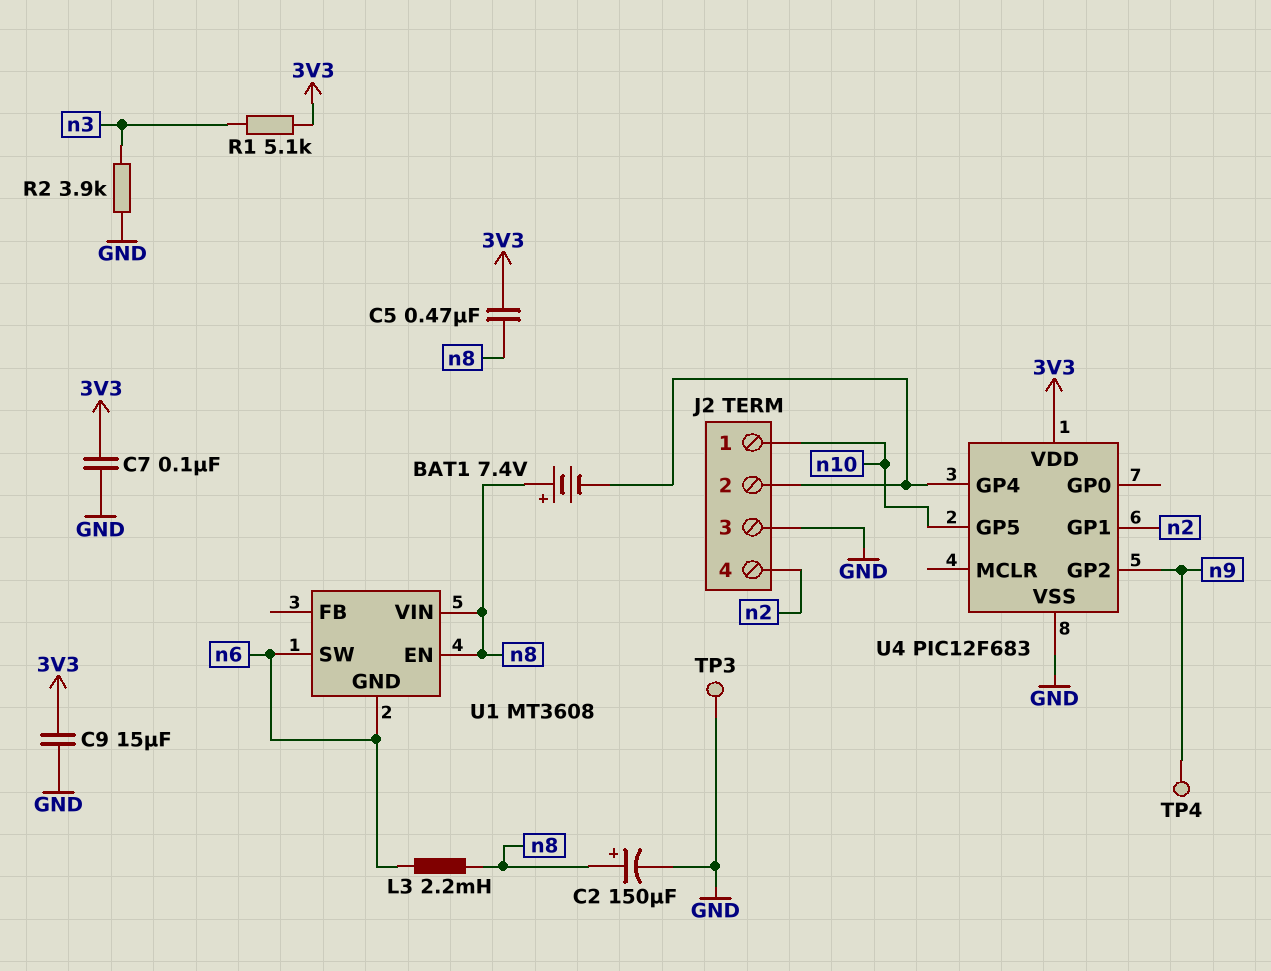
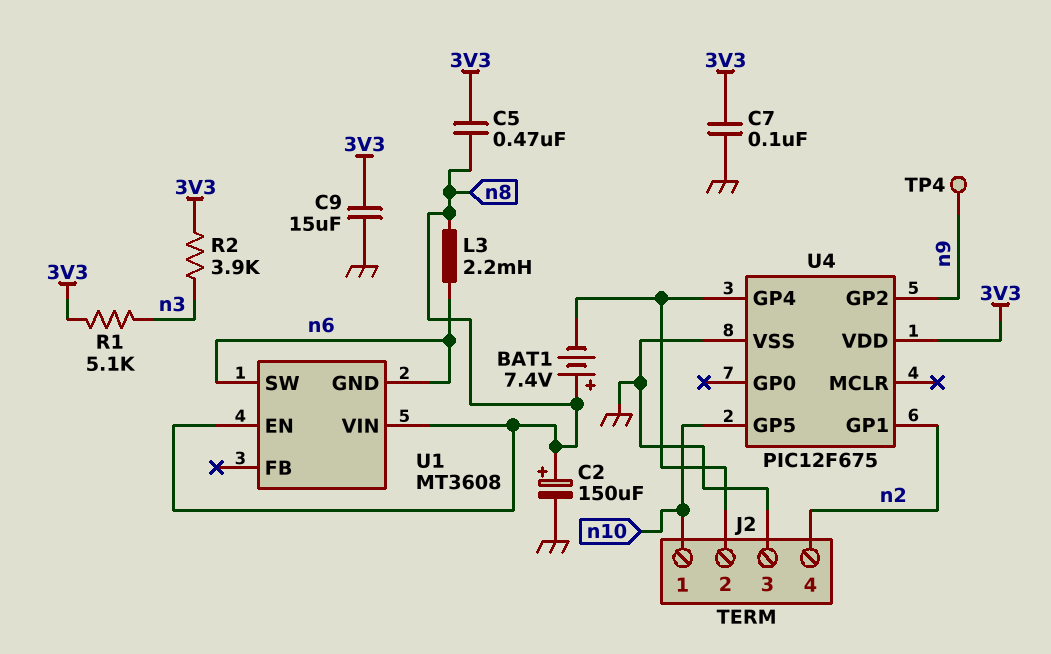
R2: 3.9k (GND, n3) -> 3.9k (3V3, n3)
TP3: test point (GND) -> none
U4: PIC12F683 -> PIC12F675

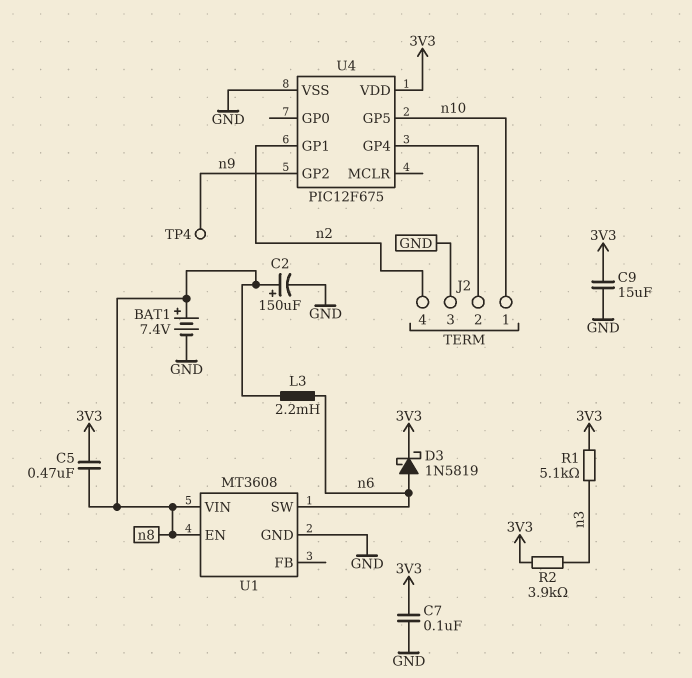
BAT1: 7.4V (plus n8, minus J2/2) -> 7.4V (plus n8, minus GND)
D3: none -> schottky 1N5819 (A n6, K 3V3)
U1 pin GND: n6 -> GND

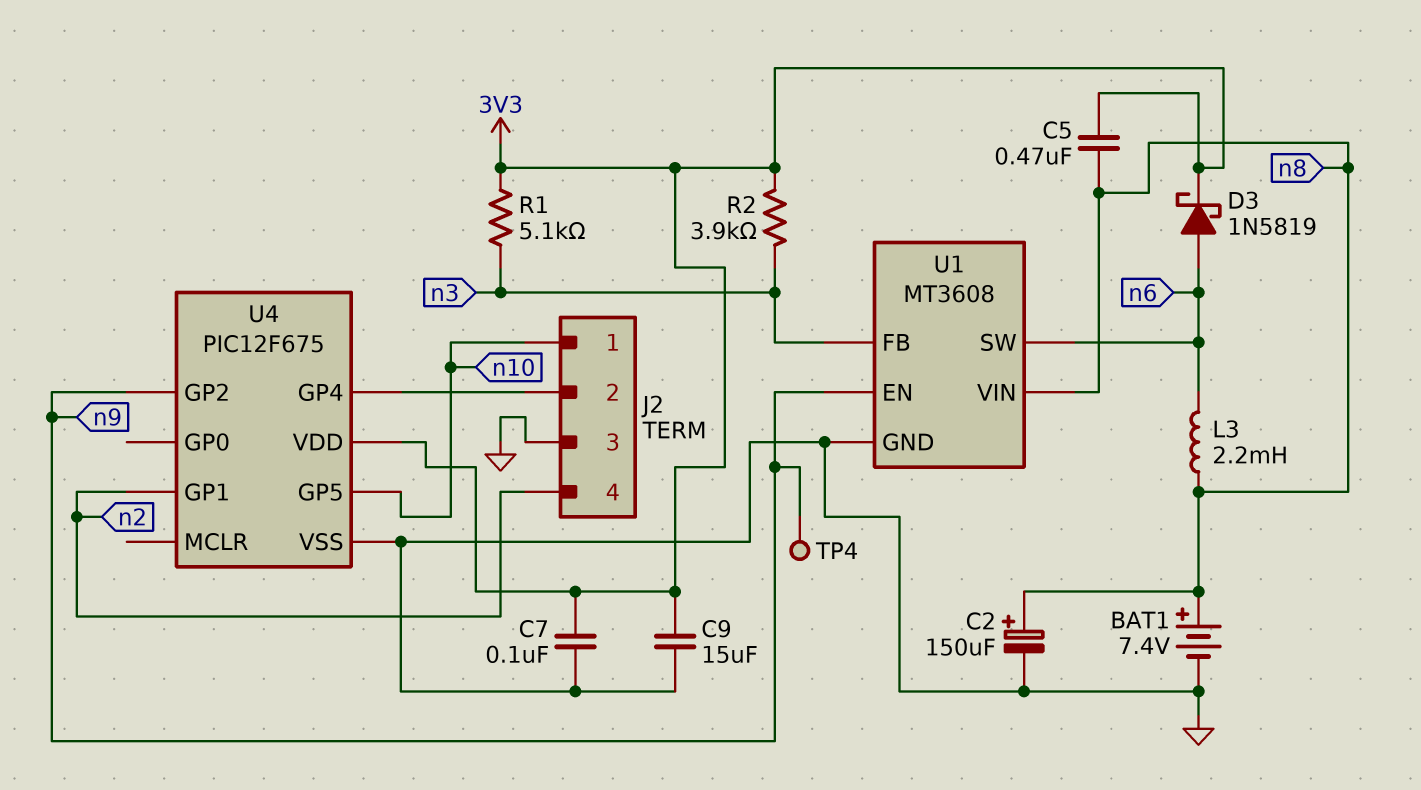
U1 pin EN: n8 -> n9
U1 pin FB: none -> n3

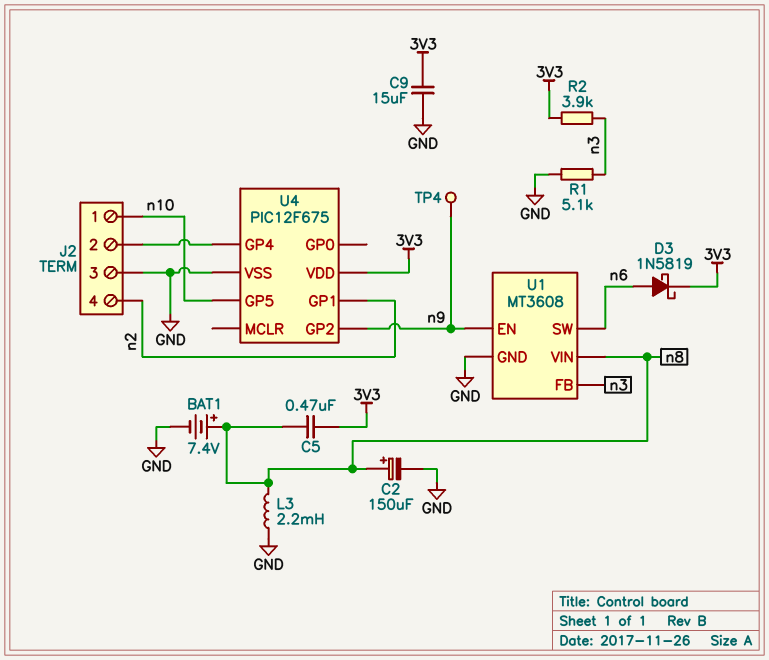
C7: 100nF (3V3, GND) -> none
L3: 2.2mH (n6, n8) -> 2.2mH (GND, n8)
R1: 5.1k (3V3, n3) -> 5.1k (GND, n3)

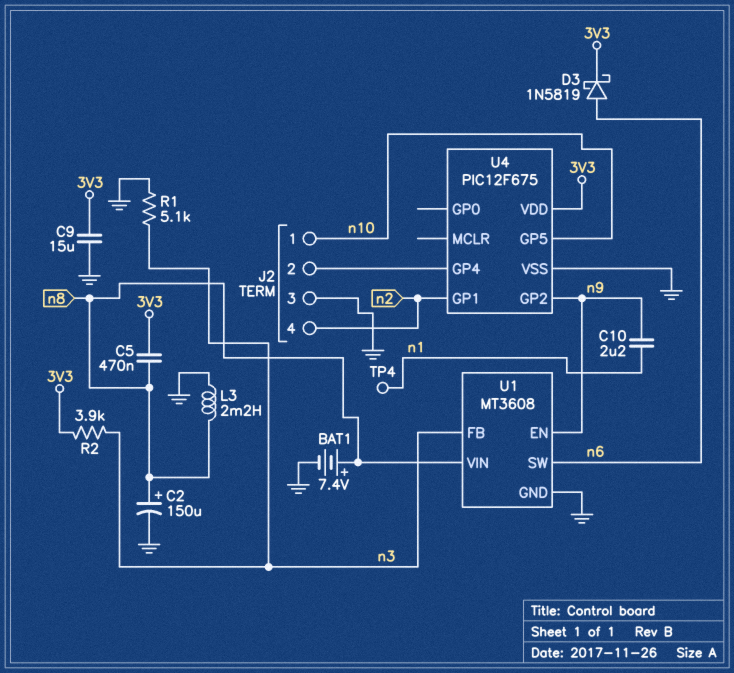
C10: none -> 2.2uF (n1, n9)
TP4: test point (n9) -> test point (n1)

